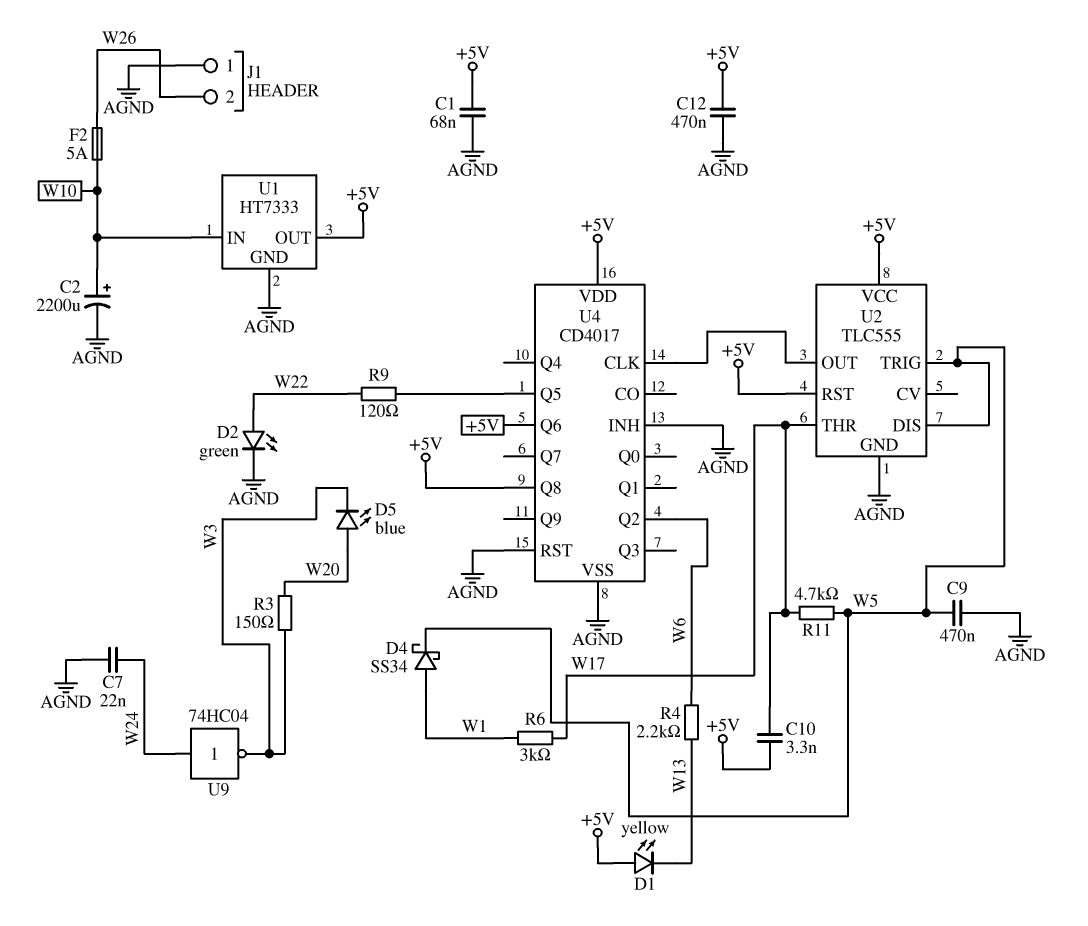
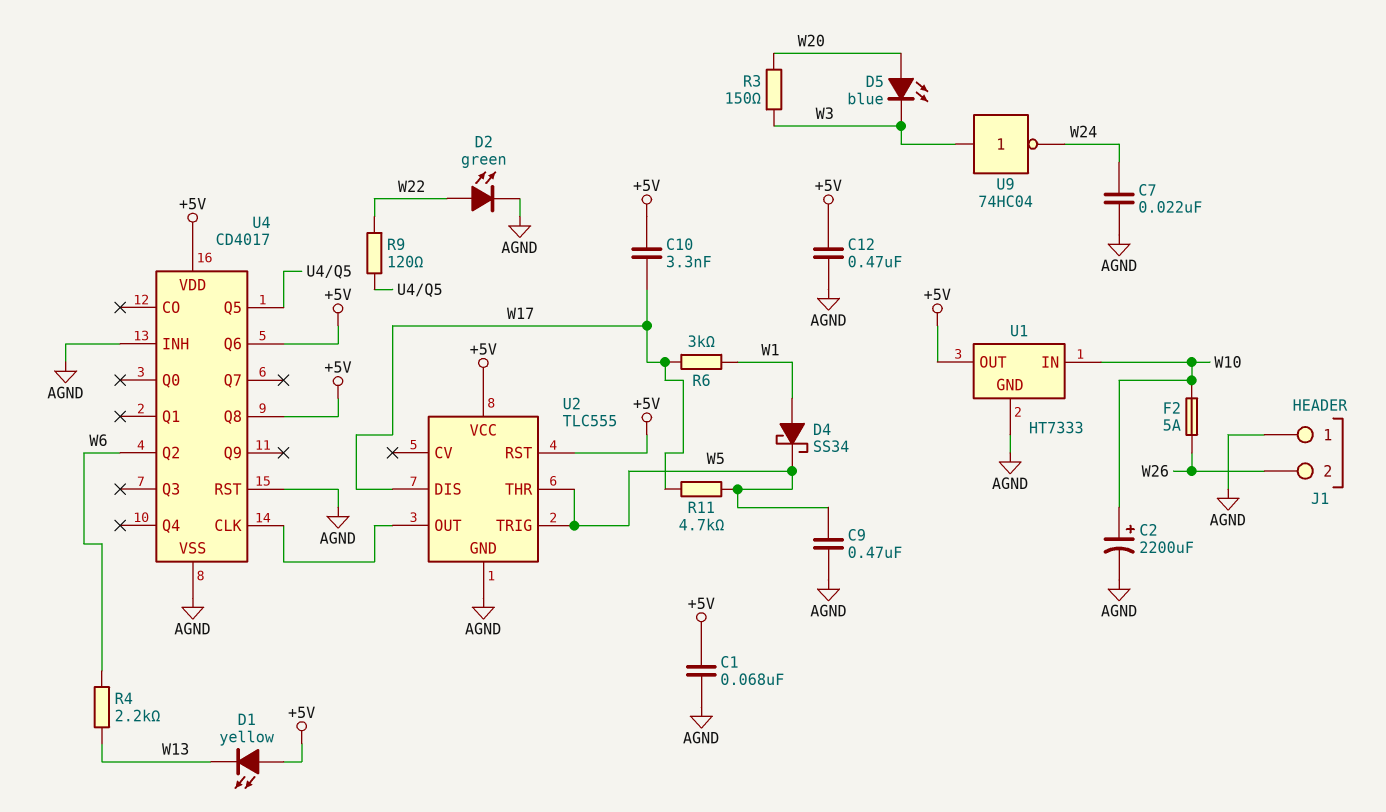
U2 pin DIS: W5 -> W17
U2 pin THR: W17 -> W5
U9: NOT 74HC04 (in W24, out W3) -> NOT 74HC04 (in W3, out W24)

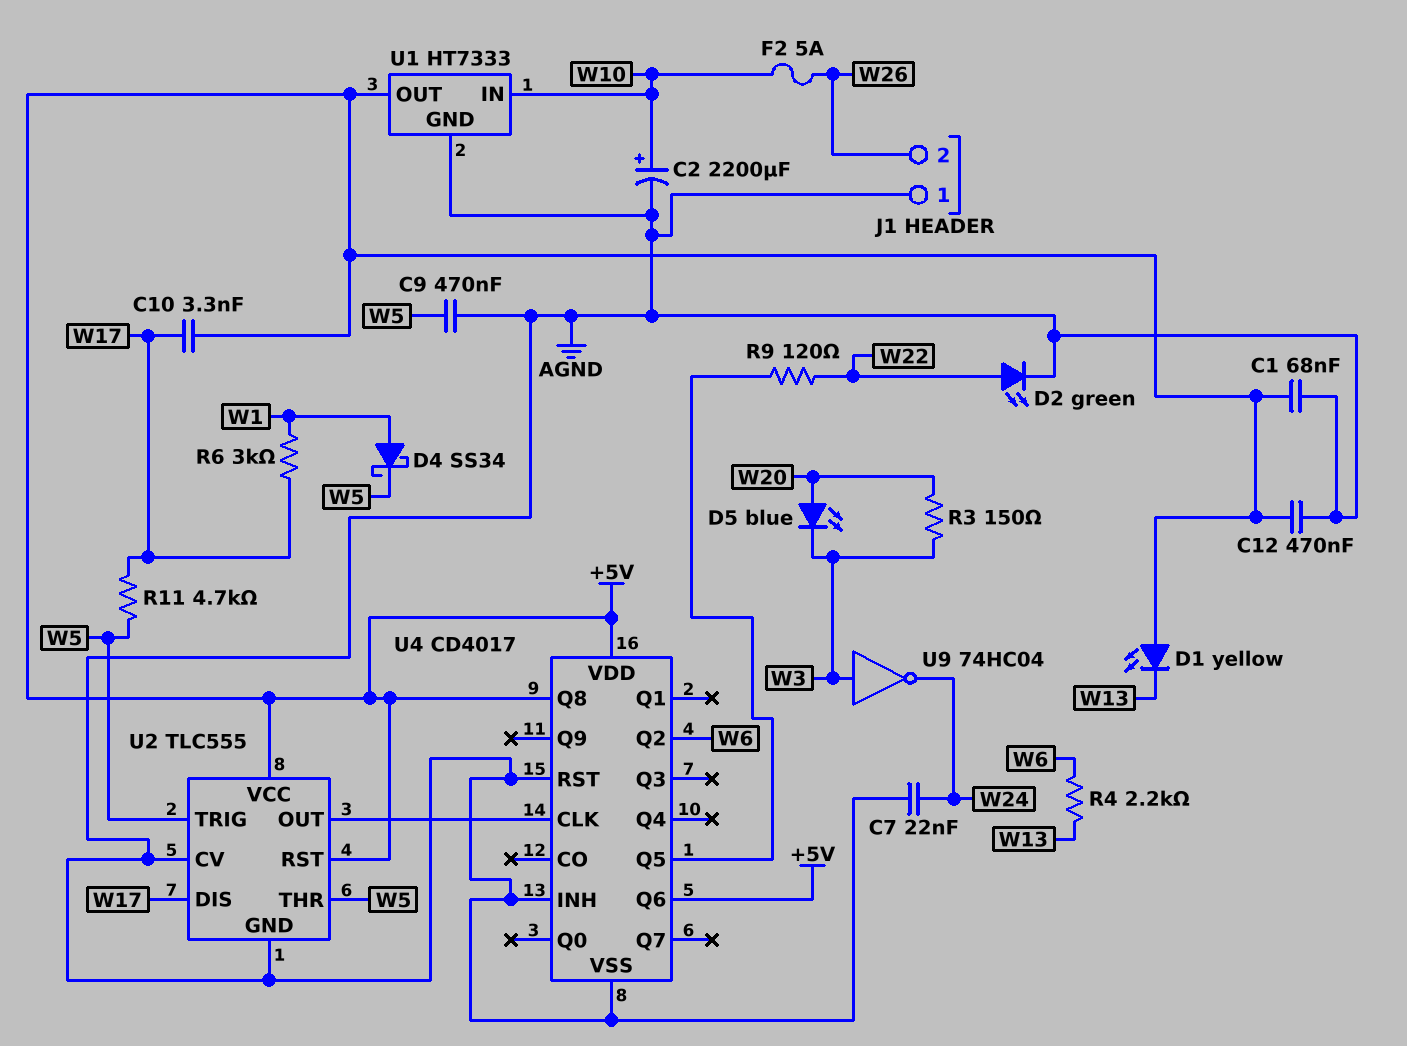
U2 pin CV: none -> AGND

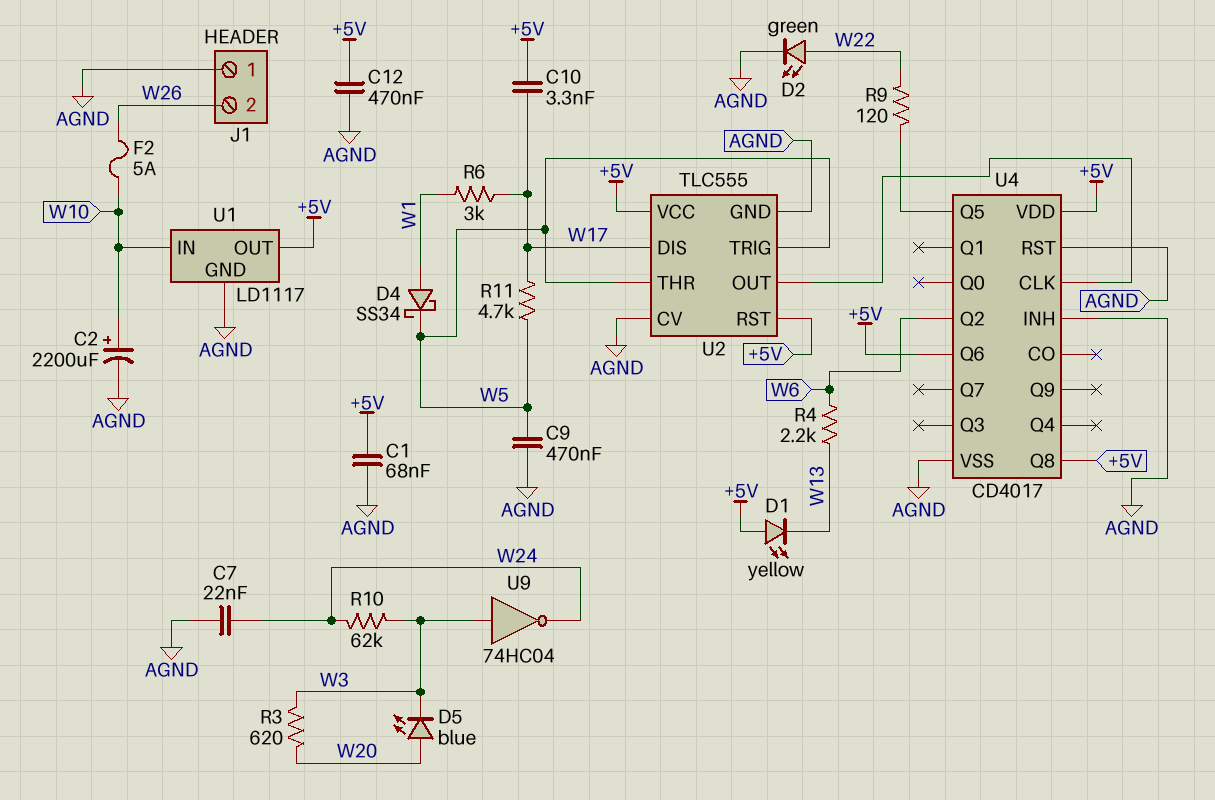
R3: 150 (W3, W20) -> 620 (W3, W20)
R10: none -> 62k (W3, W24)
U1: HT7333 -> LD1117

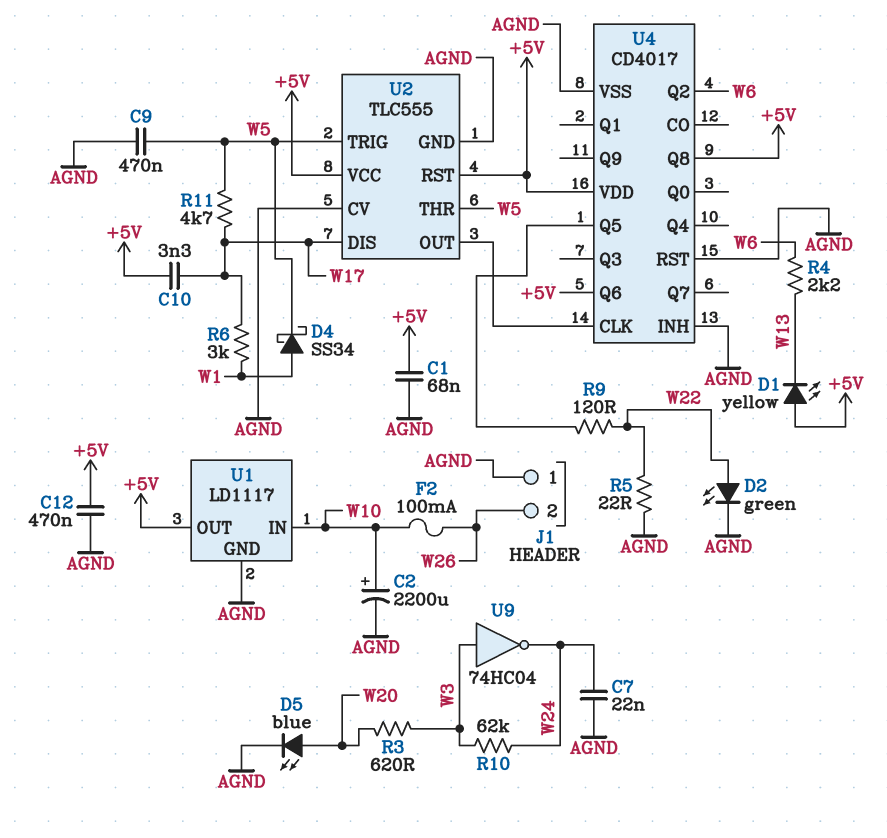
D5: LED blue (A W20, K W3) -> LED blue (A W20, K AGND)
F2: 5A (W10, W26) -> 100mA (W10, W26)
R5: none -> 22 (AGND, W22)

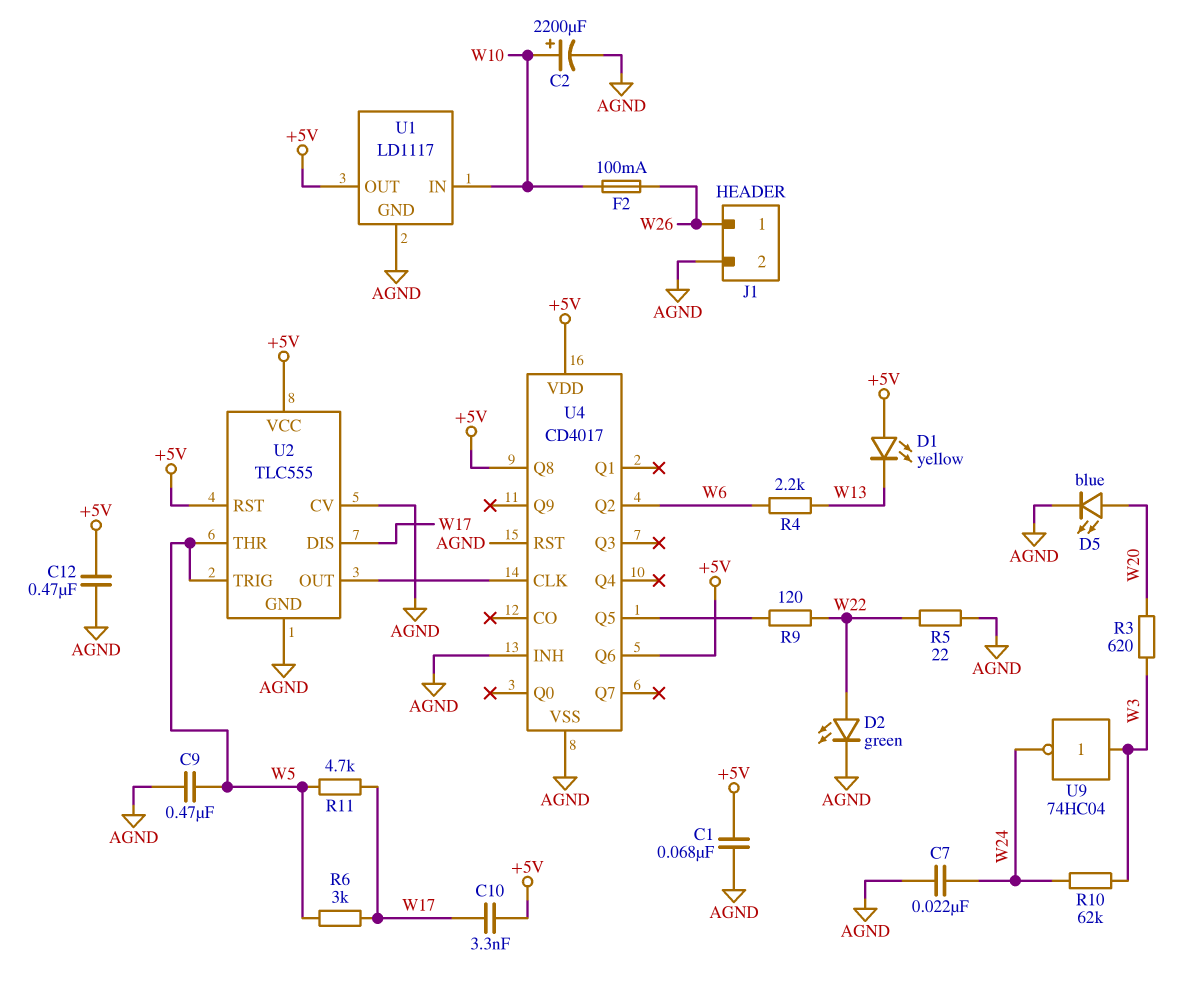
D4: schottky SS34 (A W1, K W5) -> none
J1 pin 1: AGND -> W26
J1 pin 2: W26 -> AGND
R6: 3k (W1, W17) -> 3k (W5, W17)

